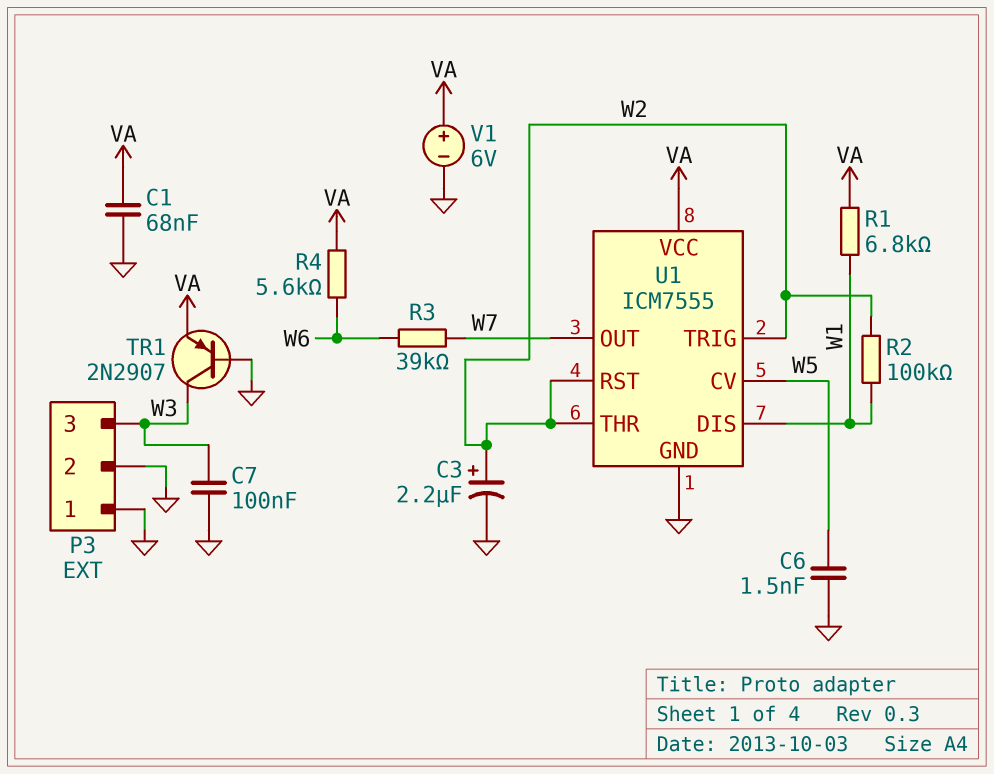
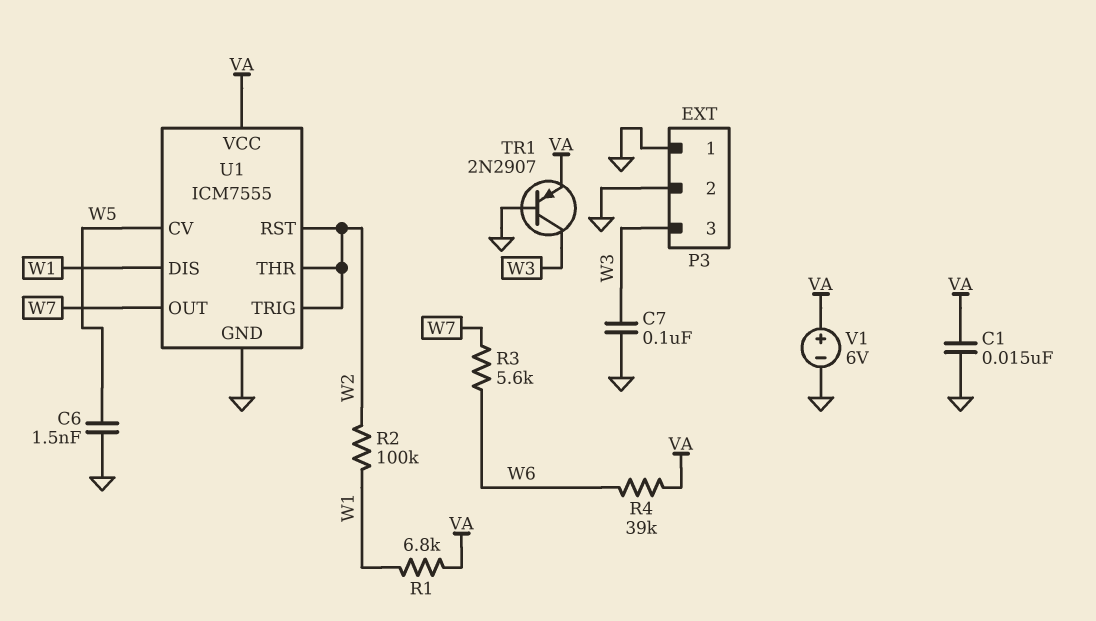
C1: 68nF (GND, VA) -> 15nF (GND, VA)
C3: 2.2uF (plus W2, minus GND) -> none
R3: 39k (W6, W7) -> 5.6k (W6, W7)
R4: 5.6k (VA, W6) -> 39k (VA, W6)

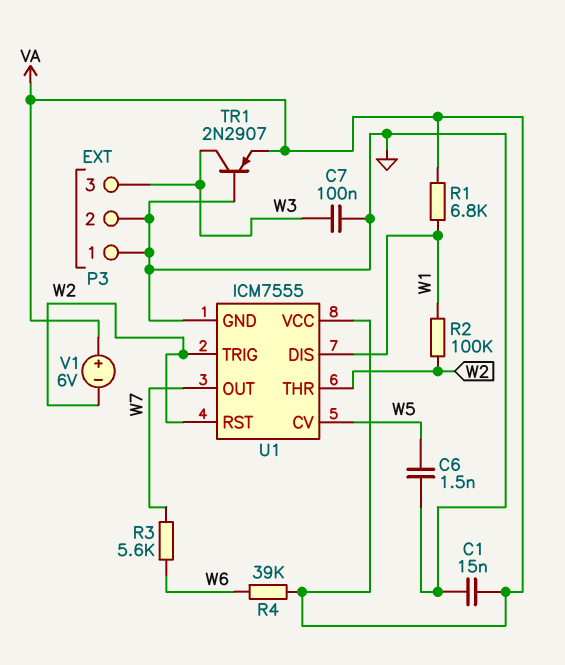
V1: 6V (plus VA, minus GND) -> 6V (plus VA, minus W2)

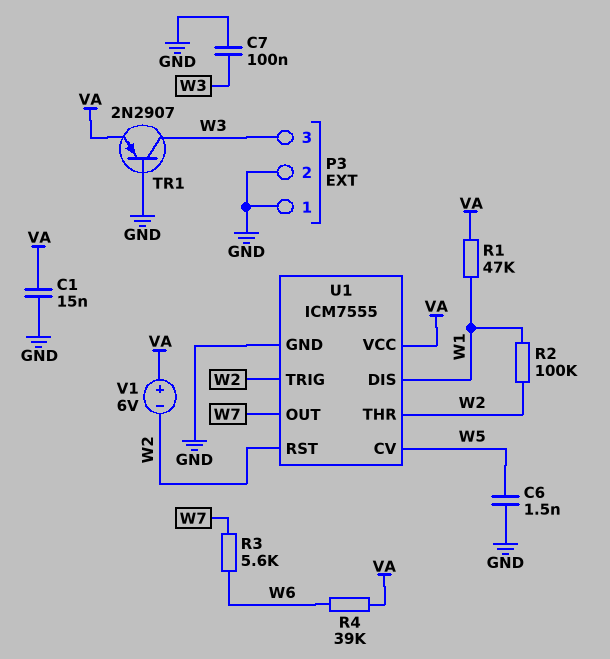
R1: 6.8k (VA, W1) -> 47k (VA, W1)

